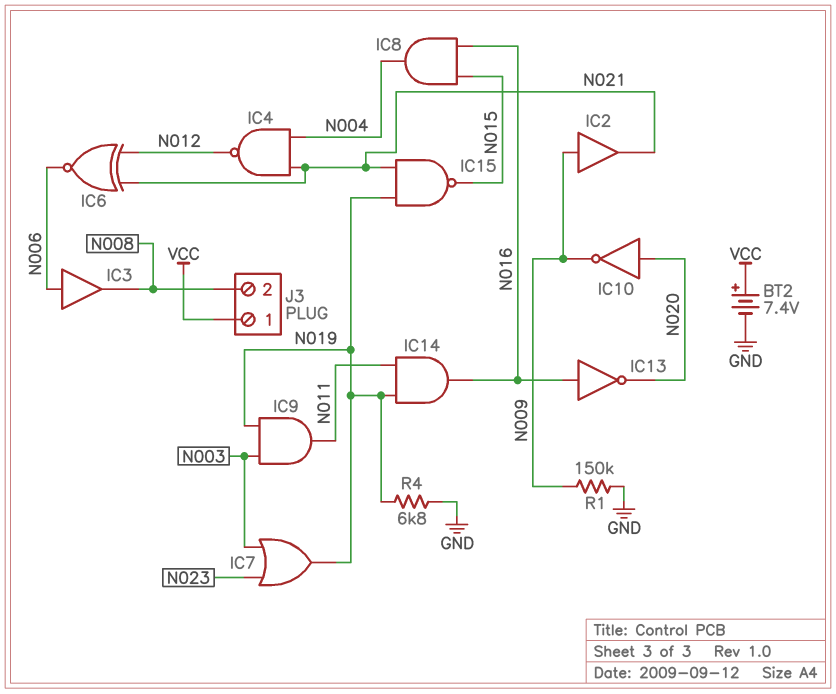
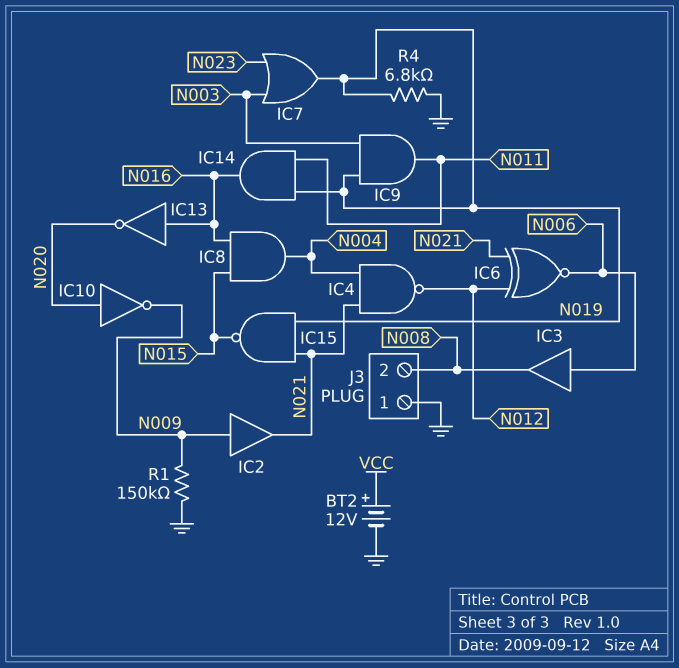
BT2: 7.4V (plus VCC, minus GND) -> 12V (plus VCC, minus GND)
J3 pin 1: VCC -> GND

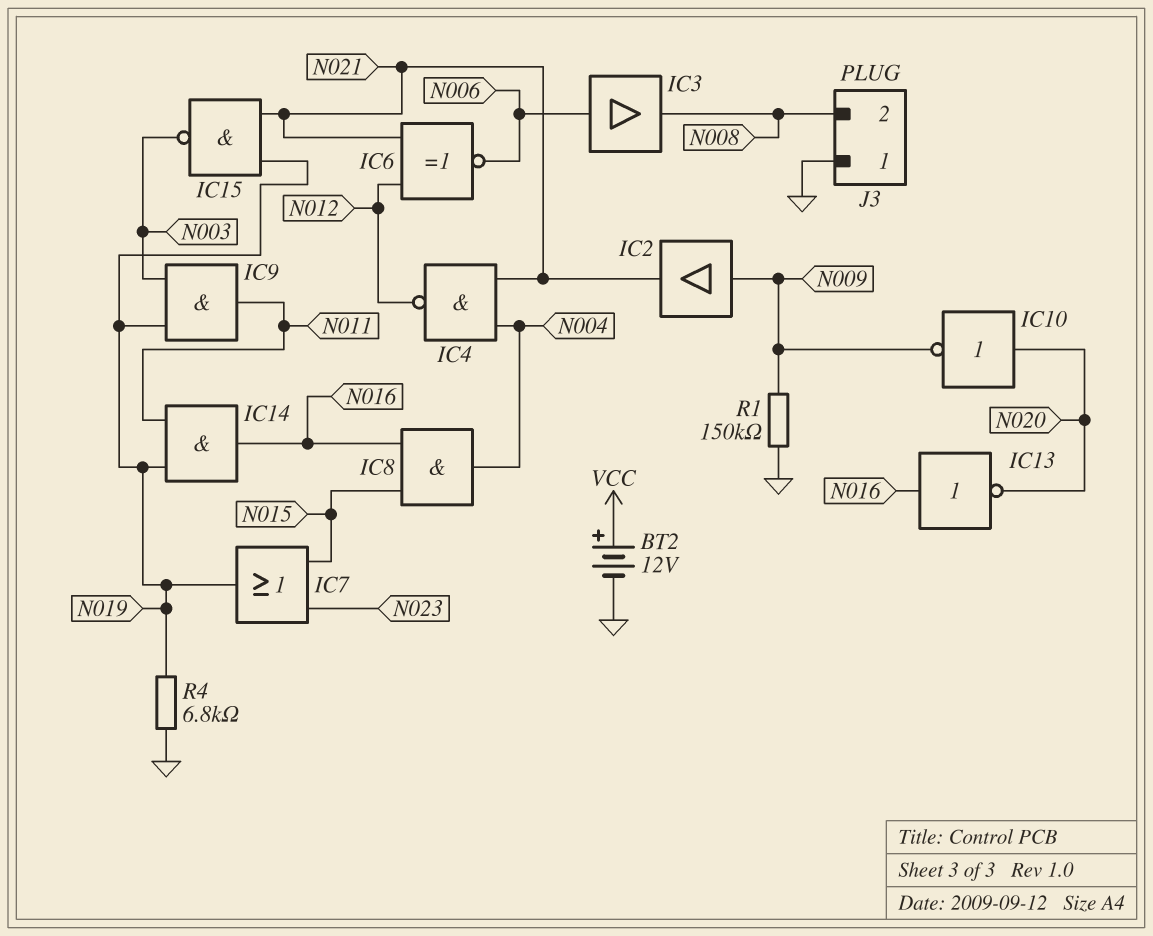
IC7: OR (in N003, in N023, out N019) -> OR (in N015, in N023, out N019)
IC15: NAND (in N019, in N021, out N015) -> NAND (in N019, in N021, out N003)

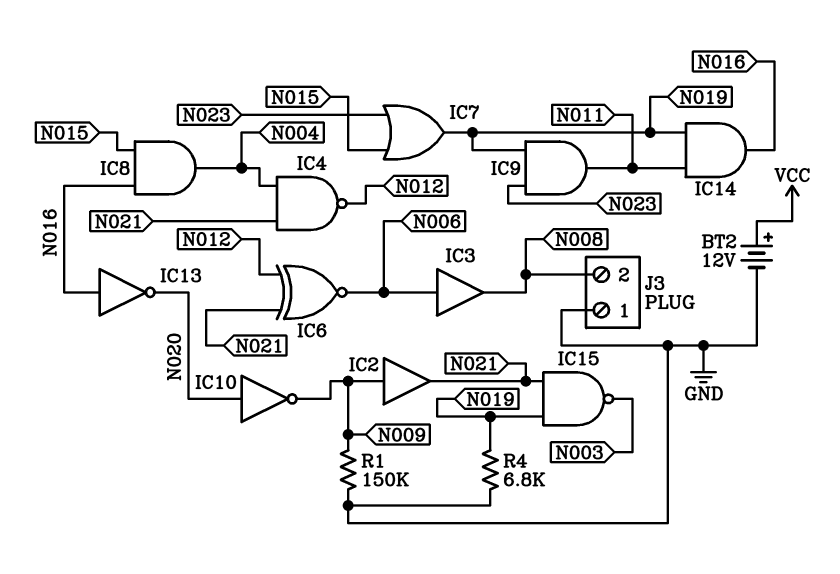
IC9: AND (in N003, in N019, out N011) -> AND (in N019, in N023, out N011)

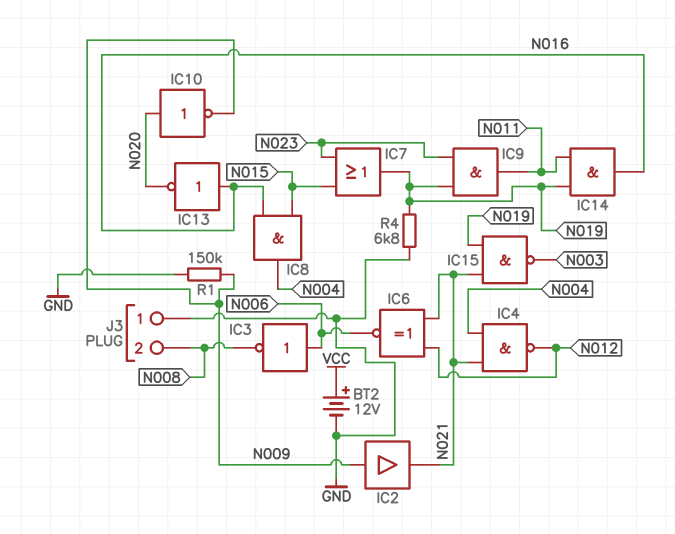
IC3: buffer (in N006, out N008) -> NOT (in N006, out N008)

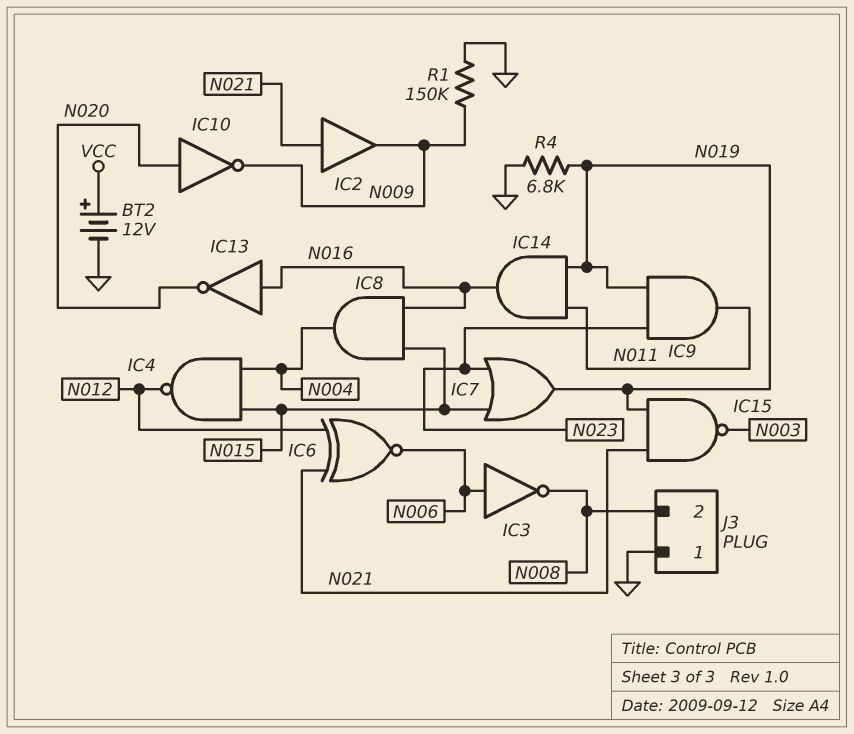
IC2: buffer (in N009, out N021) -> buffer (in N021, out N009)
IC4: NAND (in N004, in N021, out N012) -> NAND (in N004, in N015, out N012)

